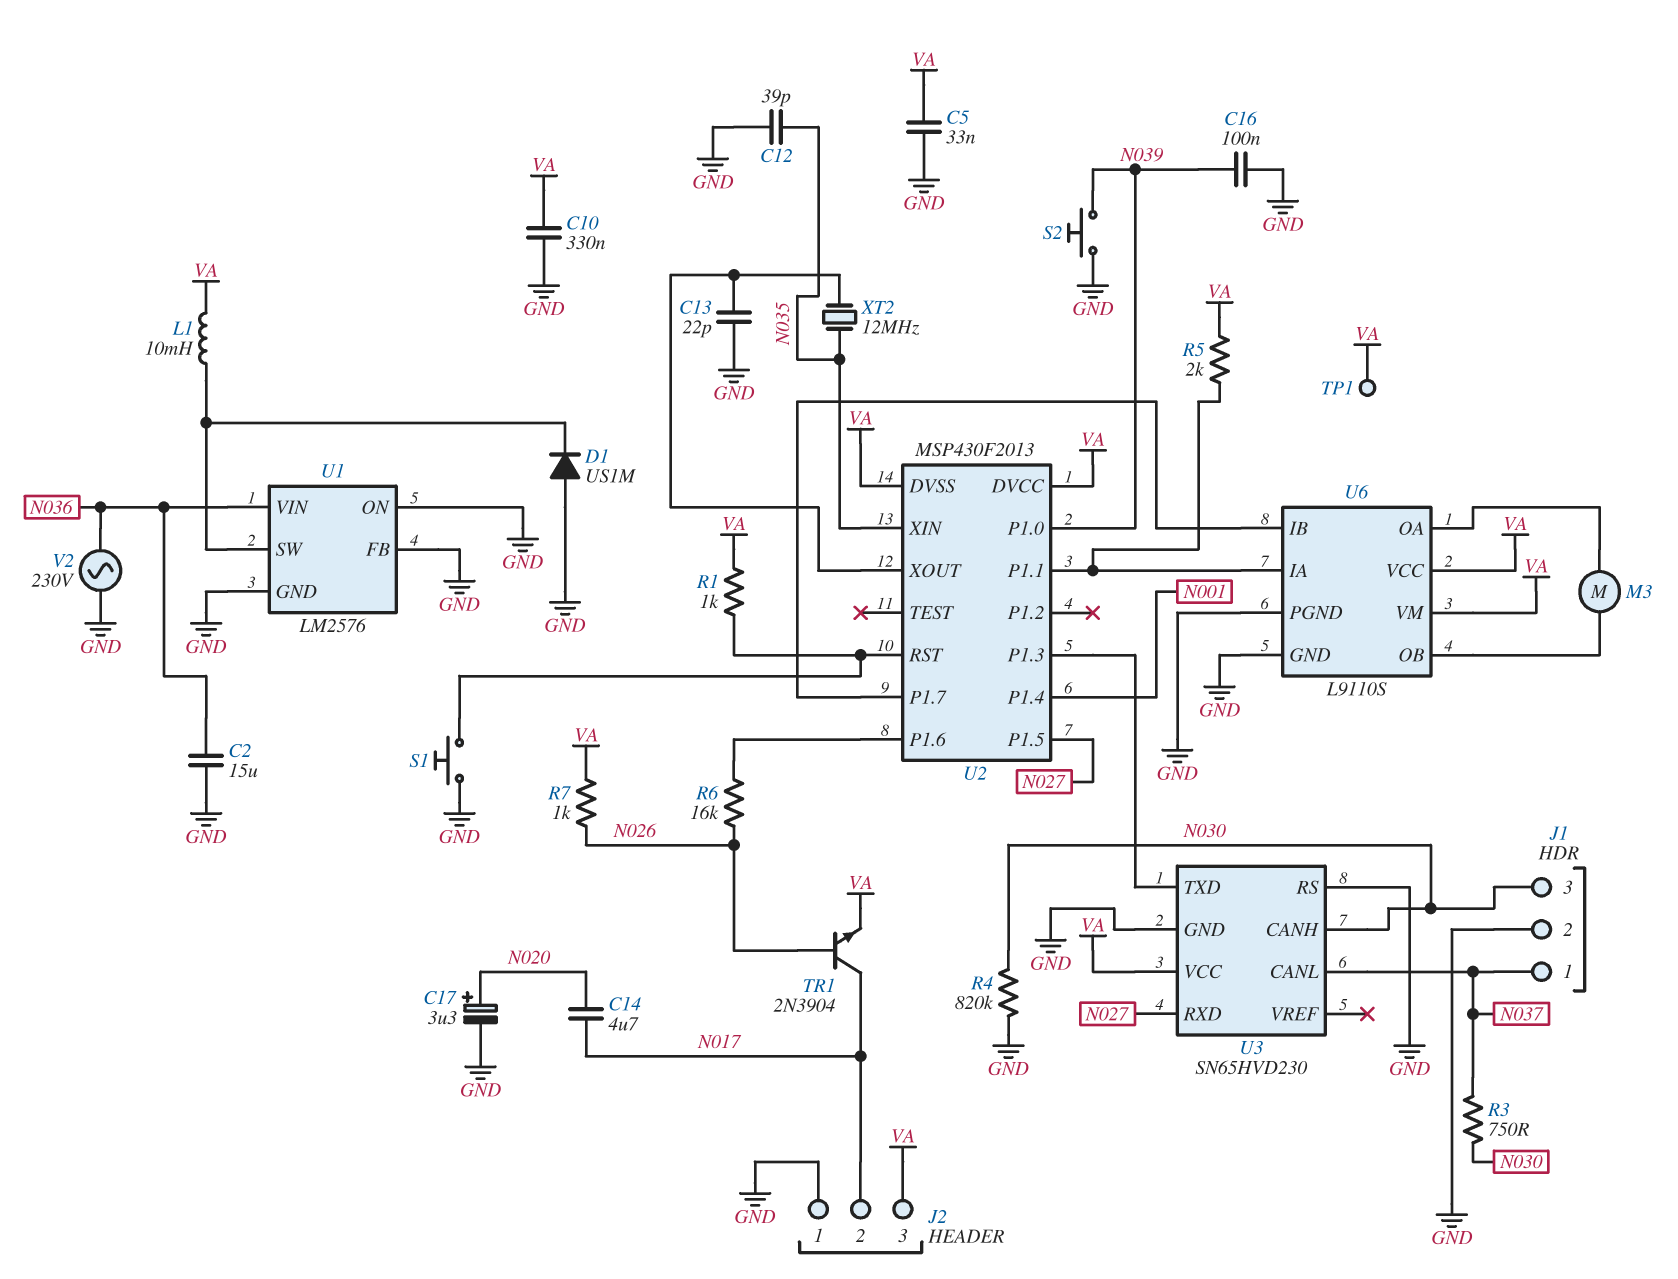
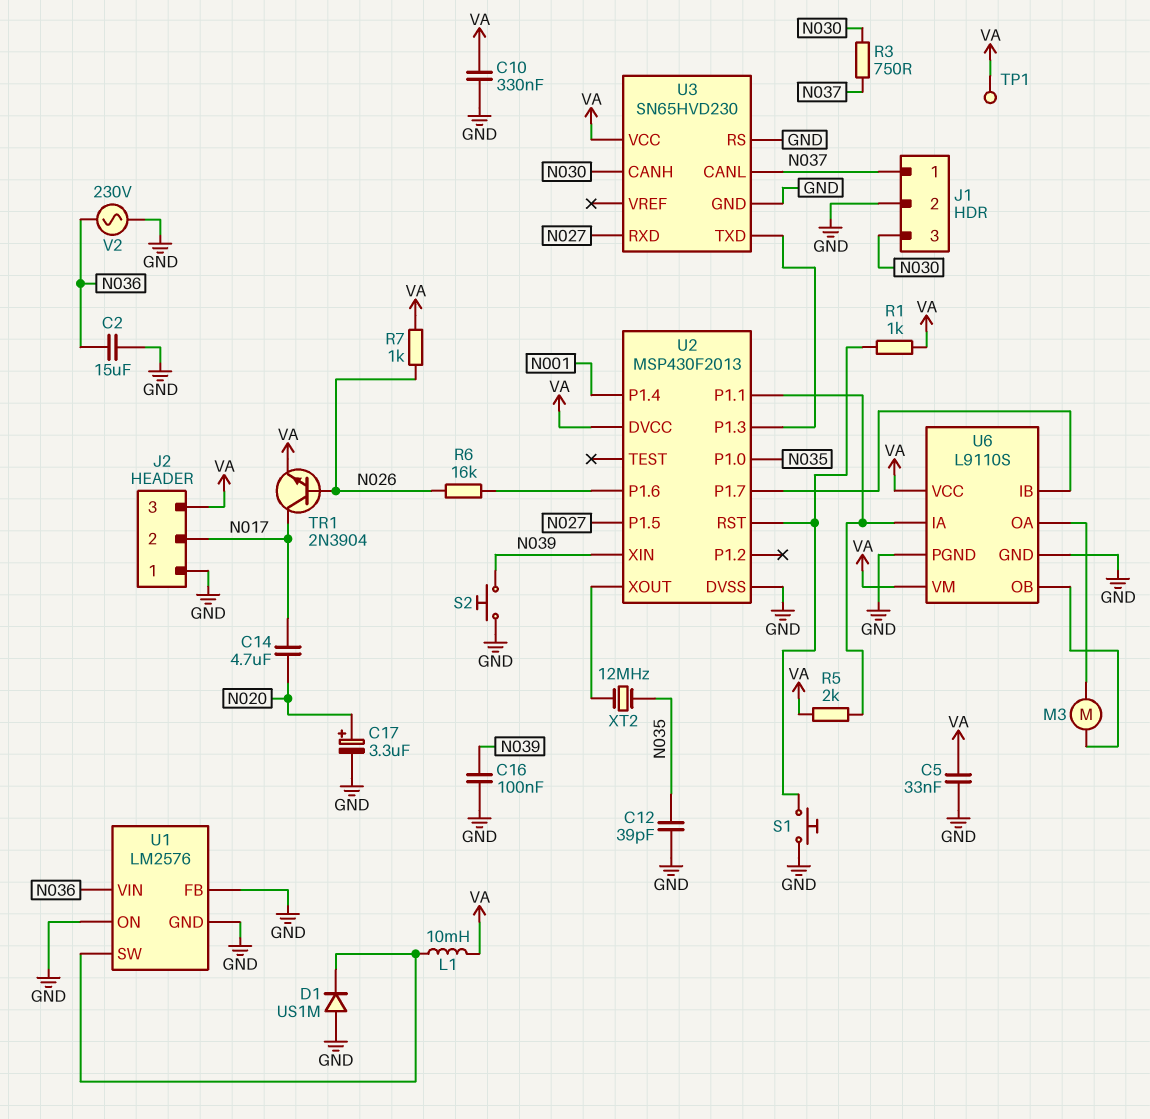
C13: 22pF (GND, U2/XOUT) -> none
R4: 820k (GND, N030) -> none
U2 pin DVSS: VA -> GND
U2 pin P1.0: N039 -> N035
U2 pin XIN: N035 -> N039

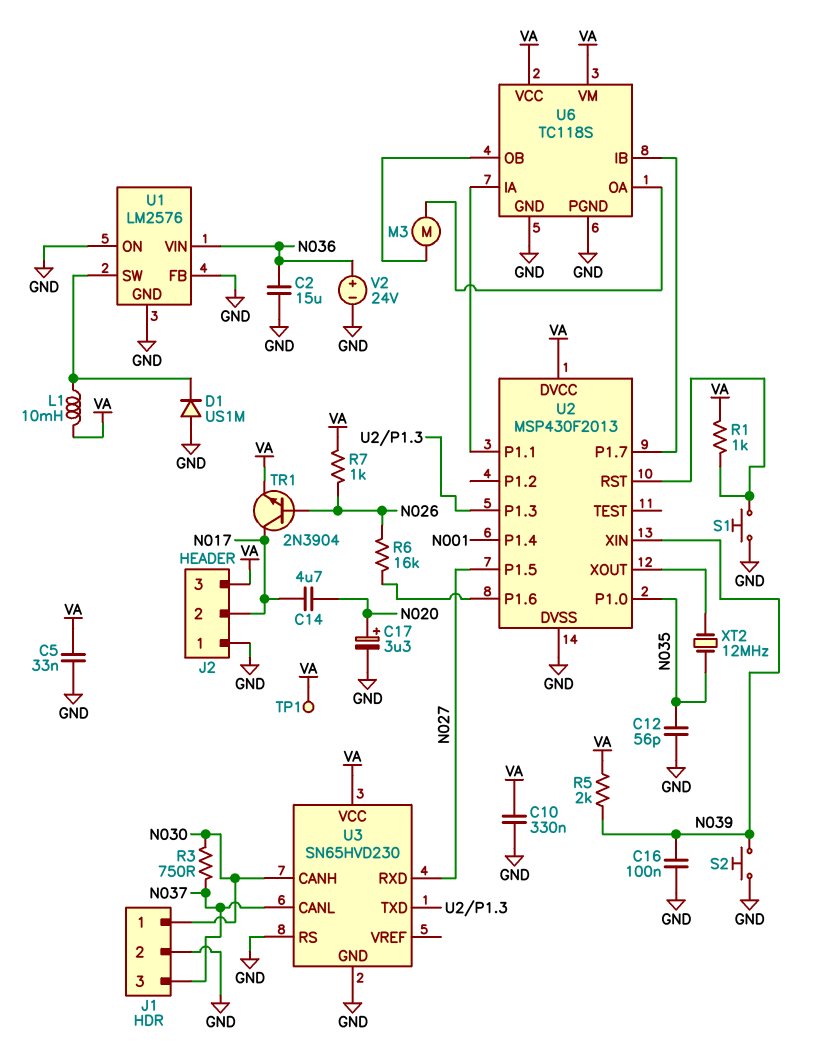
C12: 39pF (GND, N035) -> 56pF (GND, N035)
J1 pin 1: N037 -> N030
J1 pin 3: N030 -> N037
R5: 2k (U2/P1.1, VA) -> 2k (N039, VA)
U6: L9110S -> TC118S
V2: AC 230V (GND, N036) -> 24V (plus N036, minus GND)

